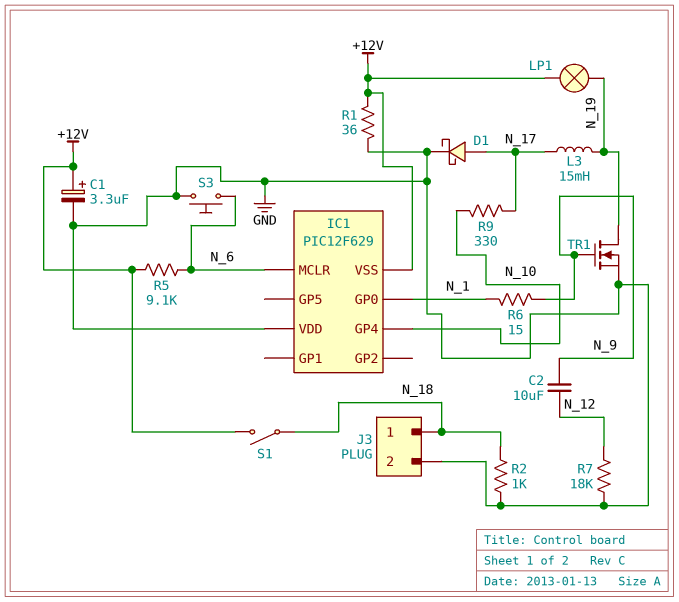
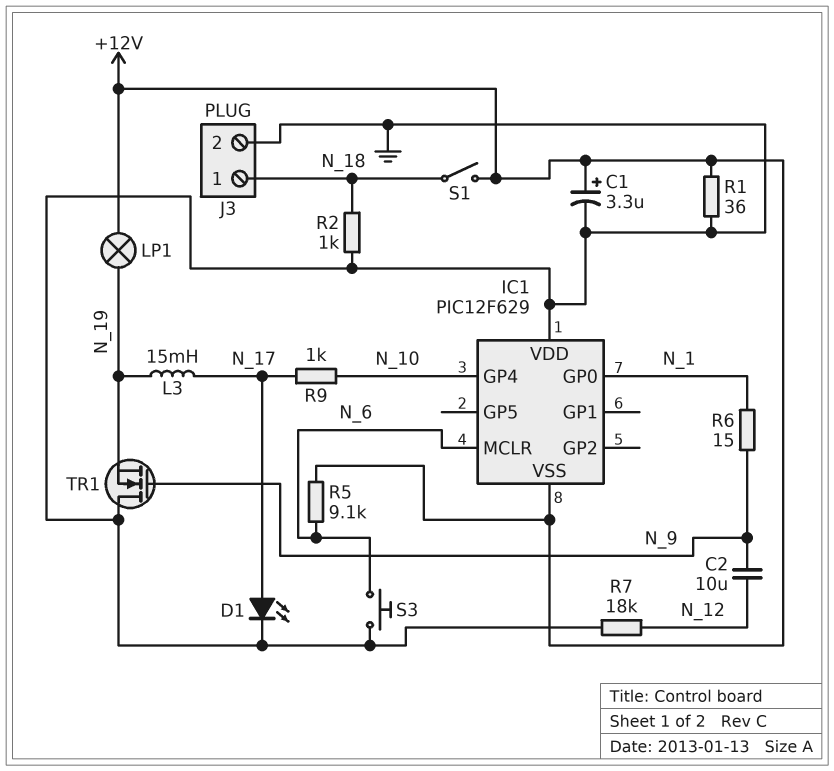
D1: schottky (A N_17, K GND) -> LED (A N_17, K GND)
R9: 330 (N_10, N_17) -> 1k (N_10, N_17)
TR1: NMOS (G N_9, D N_19, S GND) -> NMOS (G N_9, D GND, S N_19)

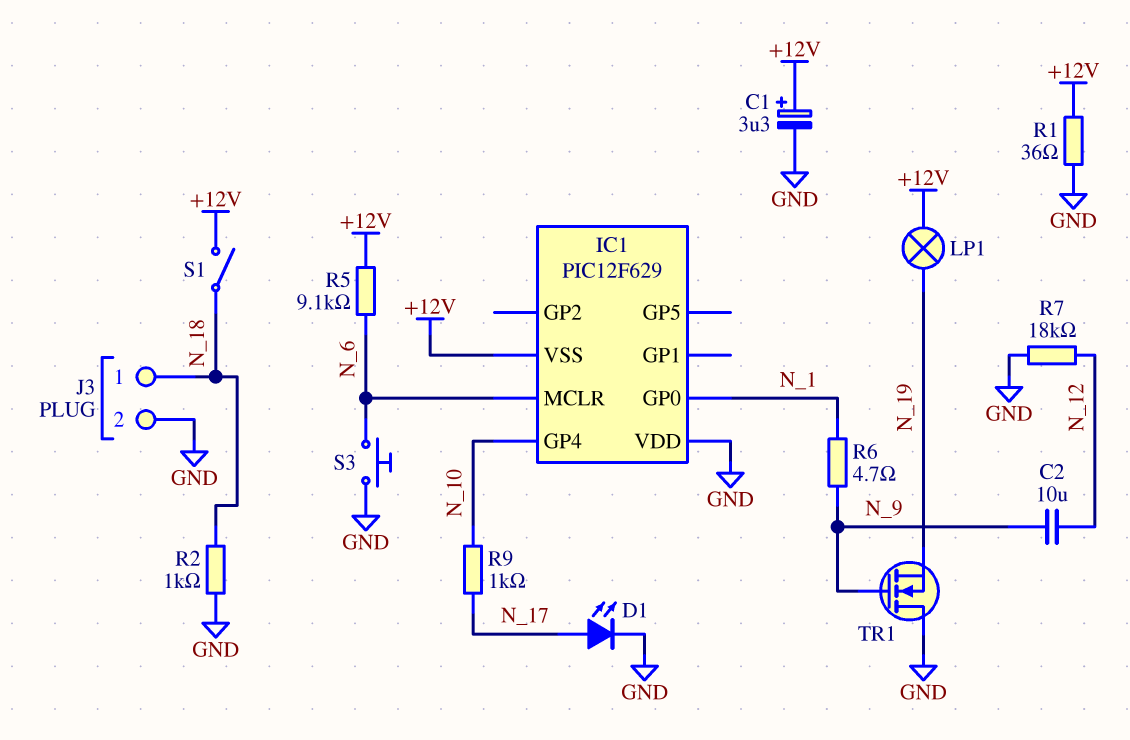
L3: 15mH (N_17, N_19) -> none
R6: 15 (N_1, N_9) -> 4.7 (N_1, N_9)

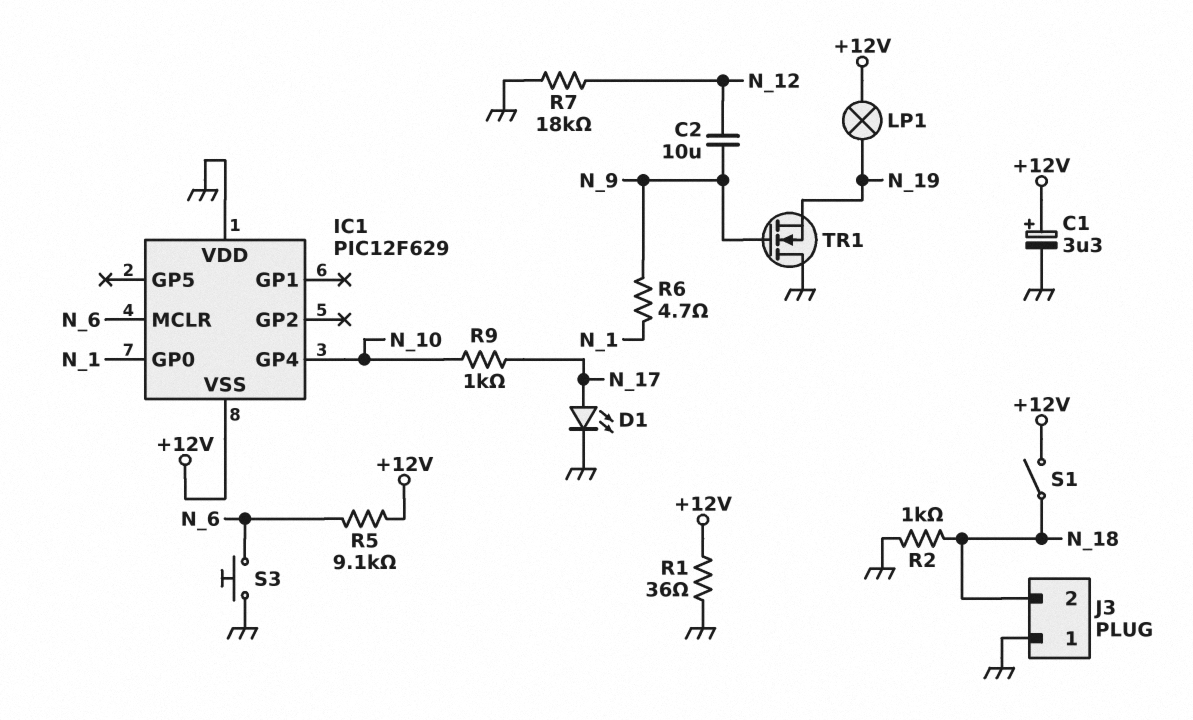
J3 pin 1: N_18 -> GND
J3 pin 2: GND -> N_18

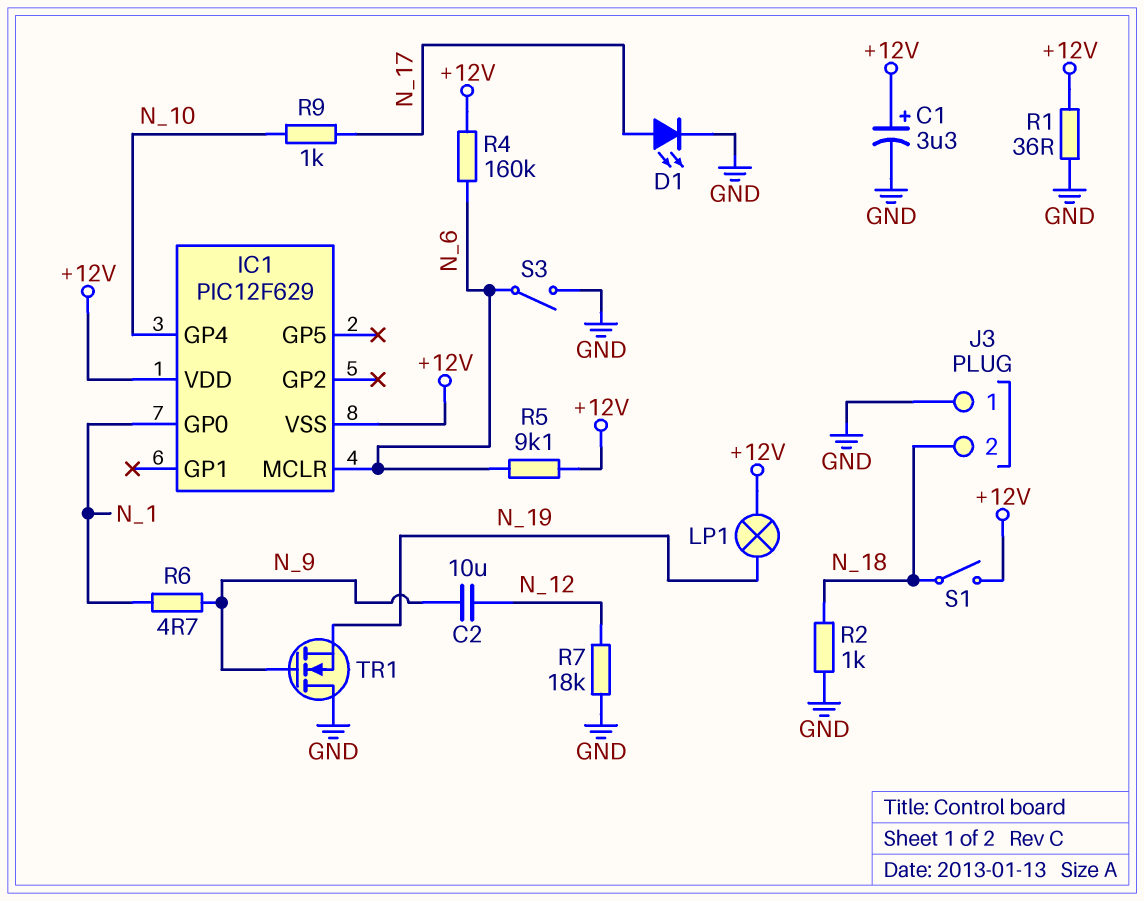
IC1 pin VDD: GND -> +12V
R4: none -> 160k (+12V, N_6)
S3: button (GND, N_6) -> switch (GND, N_6)

